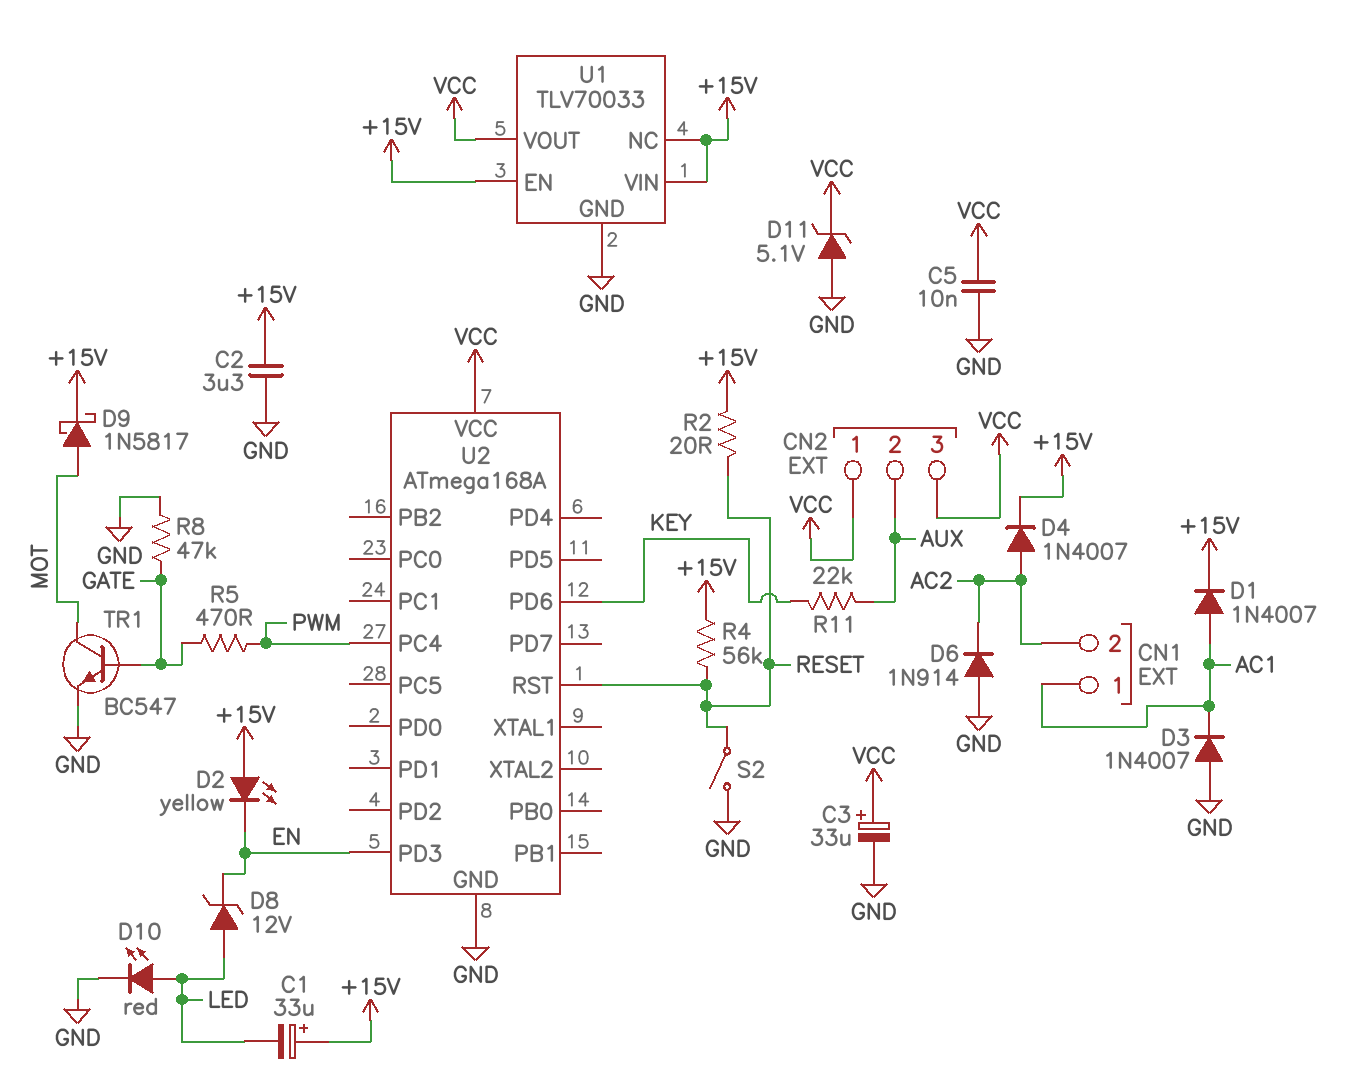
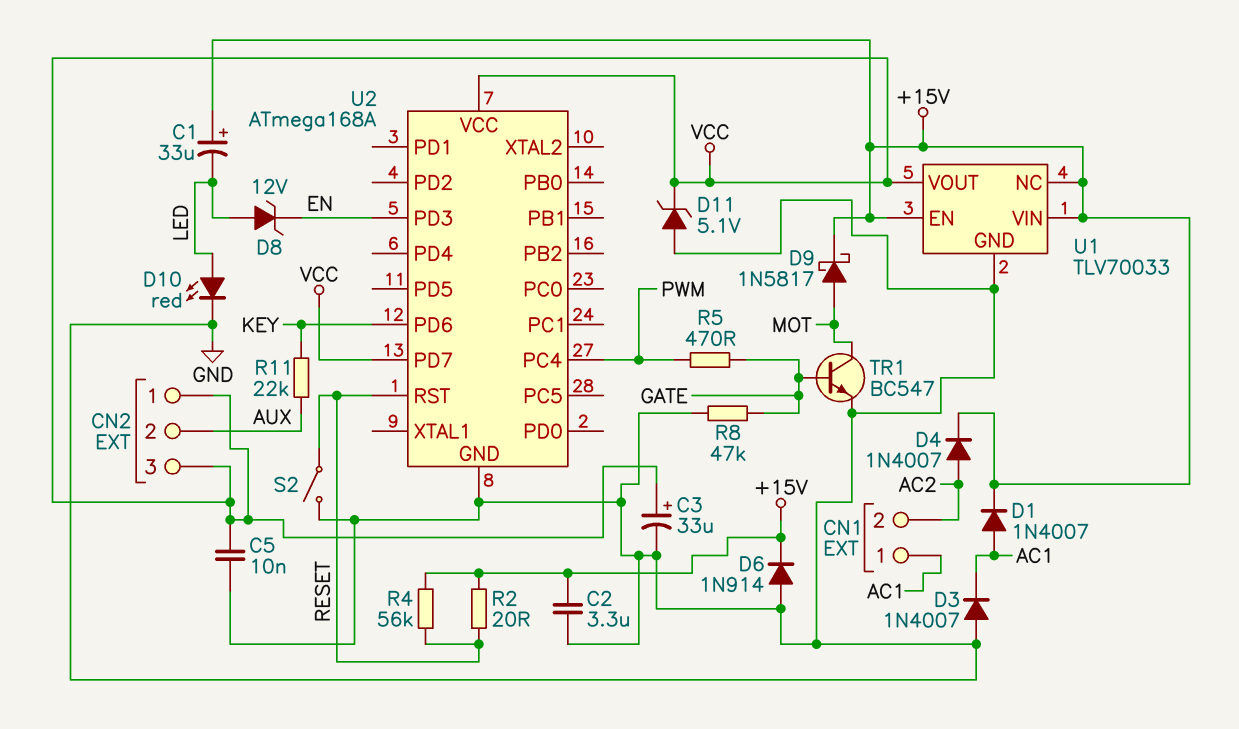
D2: LED yellow (A +15V, K EN) -> none
D6: diode 1N914 (A GND, K AC2) -> diode 1N914 (A GND, K +15V)
U2 pin PD7: none -> VCC

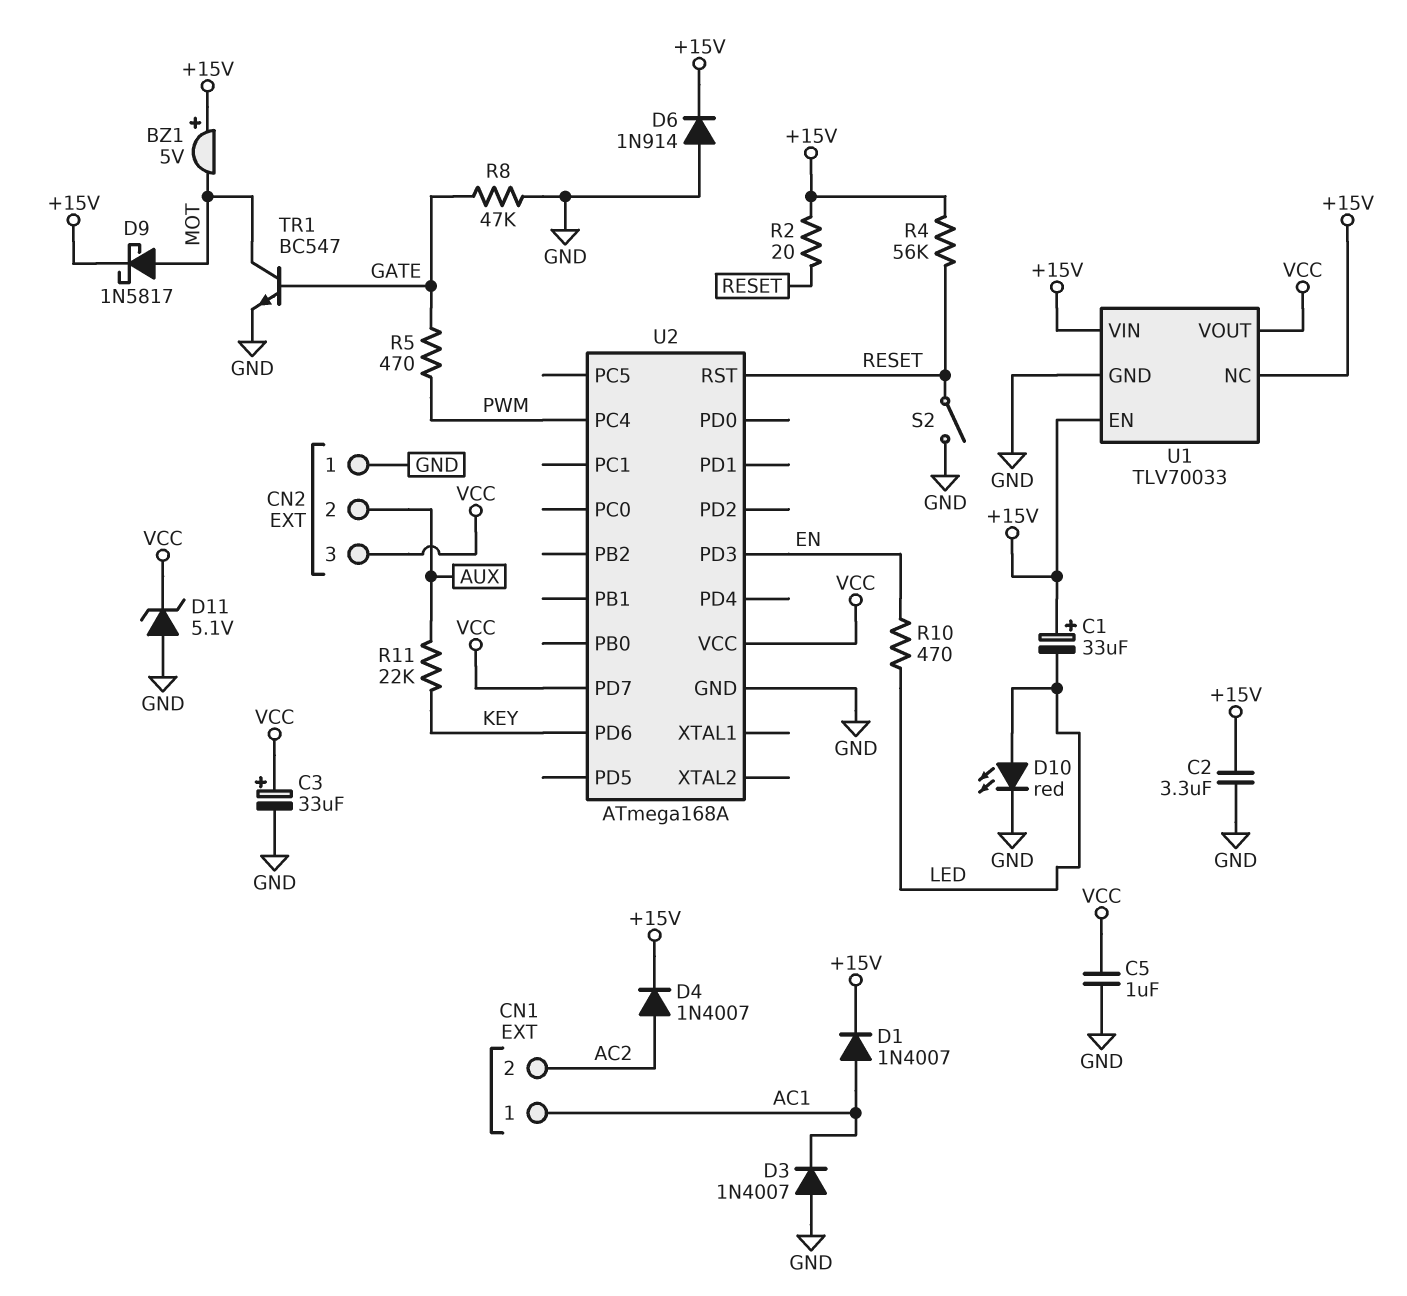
BZ1: none -> buzzer 5V (plus +15V, minus MOT)
C5: 10nF (GND, VCC) -> 1uF (GND, VCC)
CN2 pin 1: VCC -> GND
D8: zener 12V (A LED, K EN) -> none
R10: none -> 470 (EN, LED)

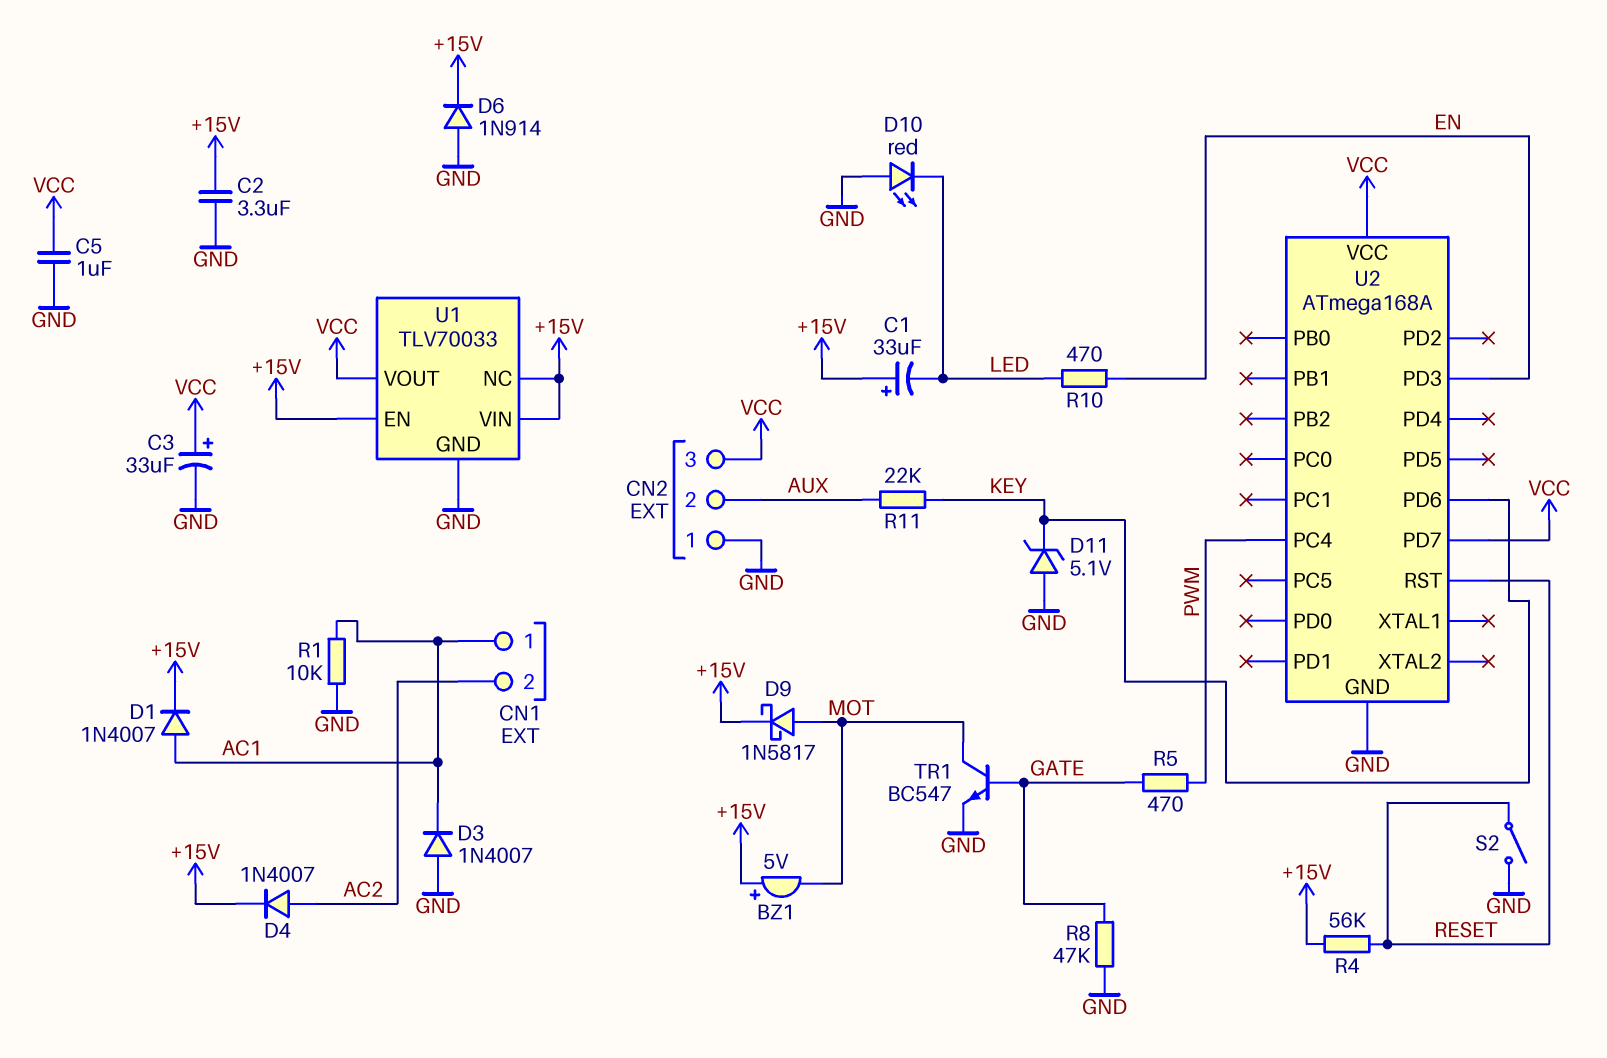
D10: LED red (A LED, K GND) -> LED red (A GND, K LED)
D11: zener 5.1V (A GND, K VCC) -> zener 5.1V (A GND, K KEY)
R1: none -> 10k (AC1, GND)
R2: 20 (+15V, RESET) -> none

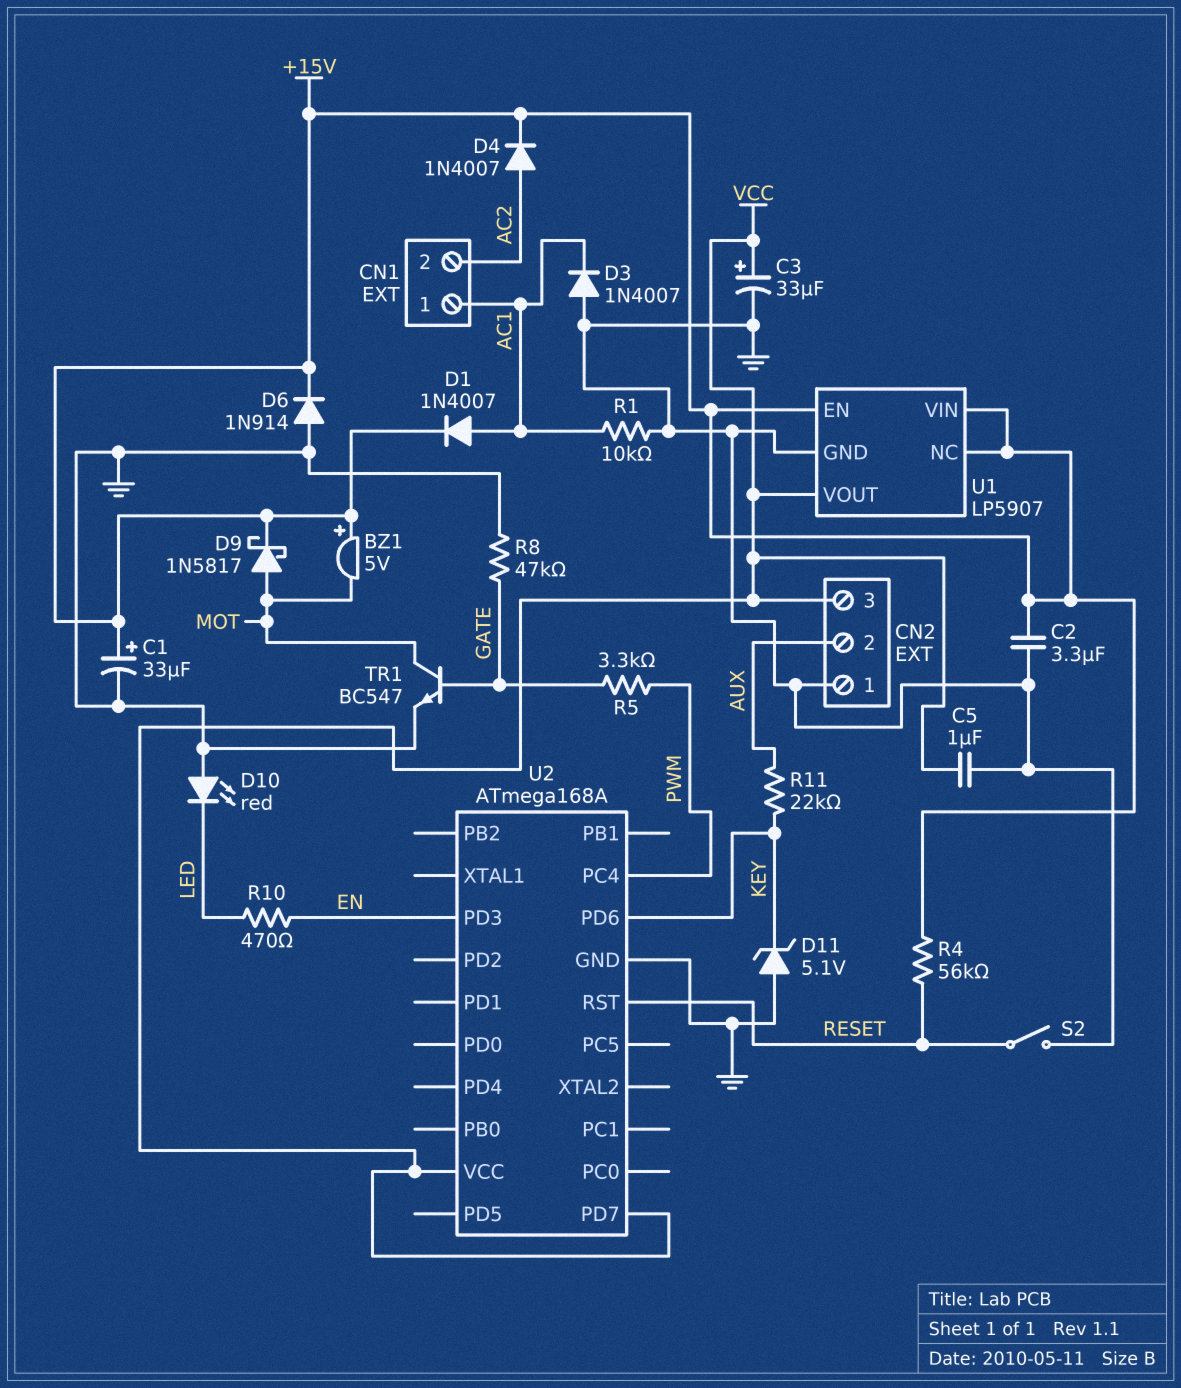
C1: 33uF (plus +15V, minus LED) -> 33uF (plus +15V, minus GND)
R5: 470 (GATE, PWM) -> 3.3k (GATE, PWM)
U1: TLV70033 -> LP5907

